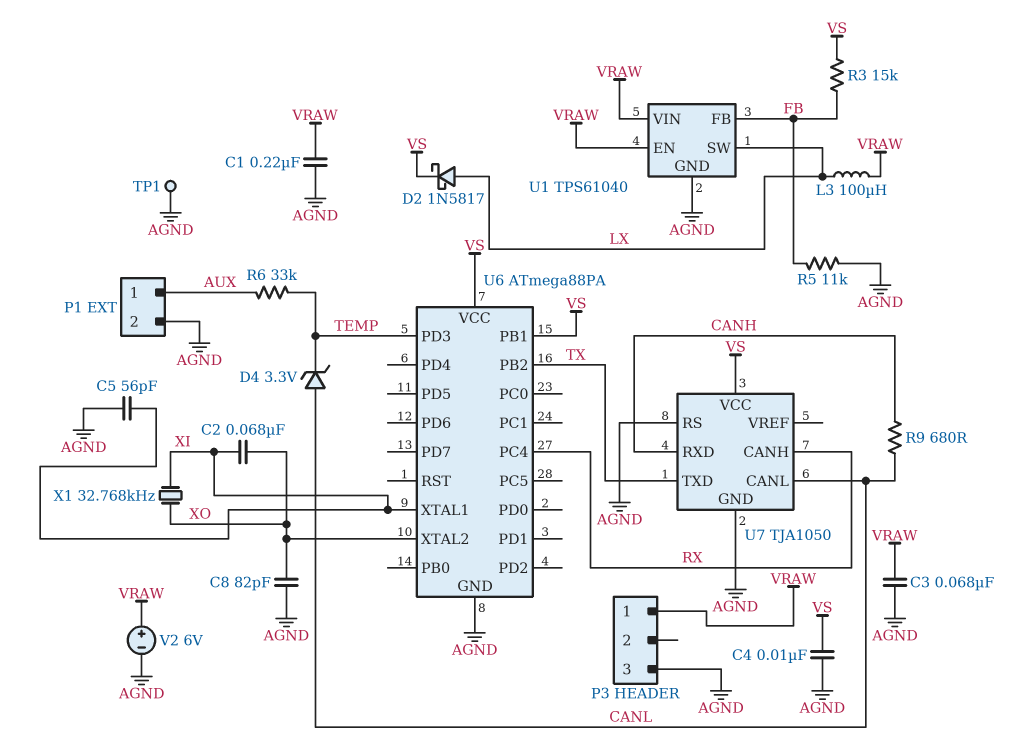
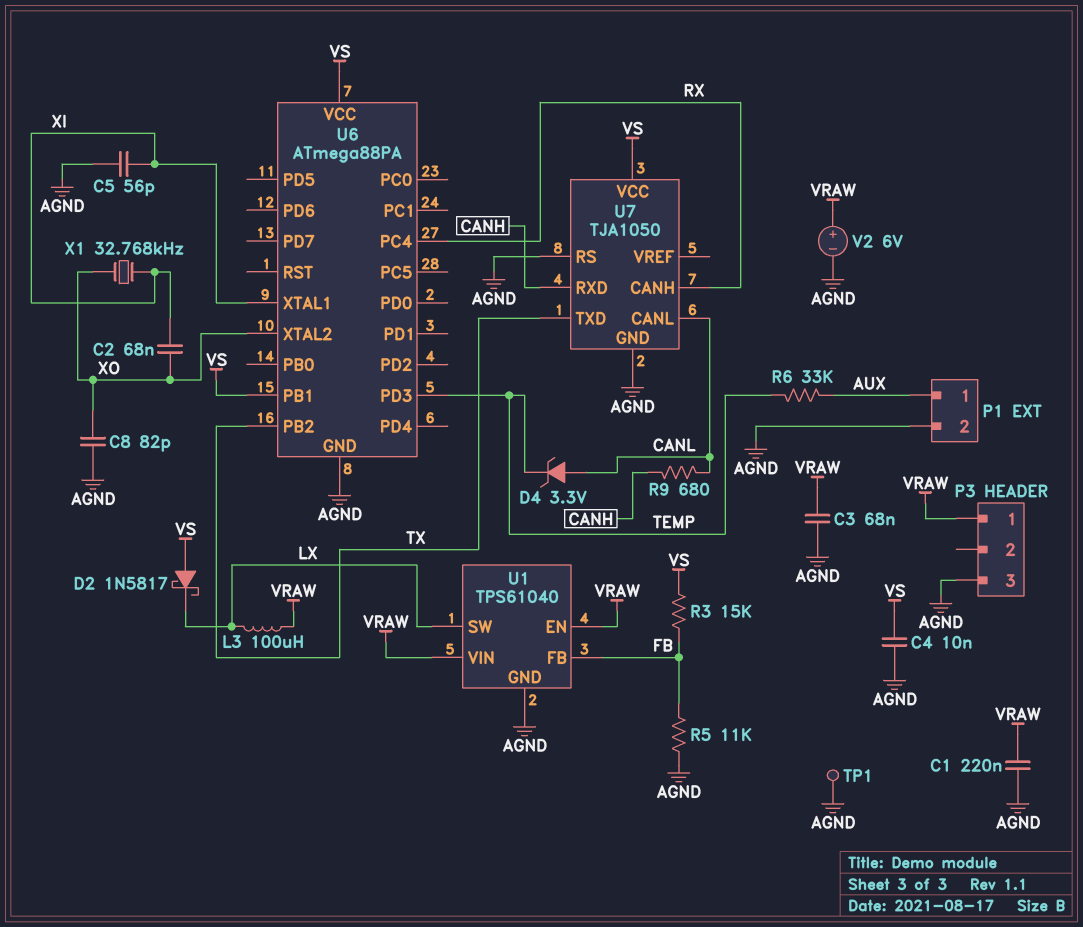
D2: schottky 1N5817 (A LX, K VS) -> schottky 1N5817 (A VS, K LX)

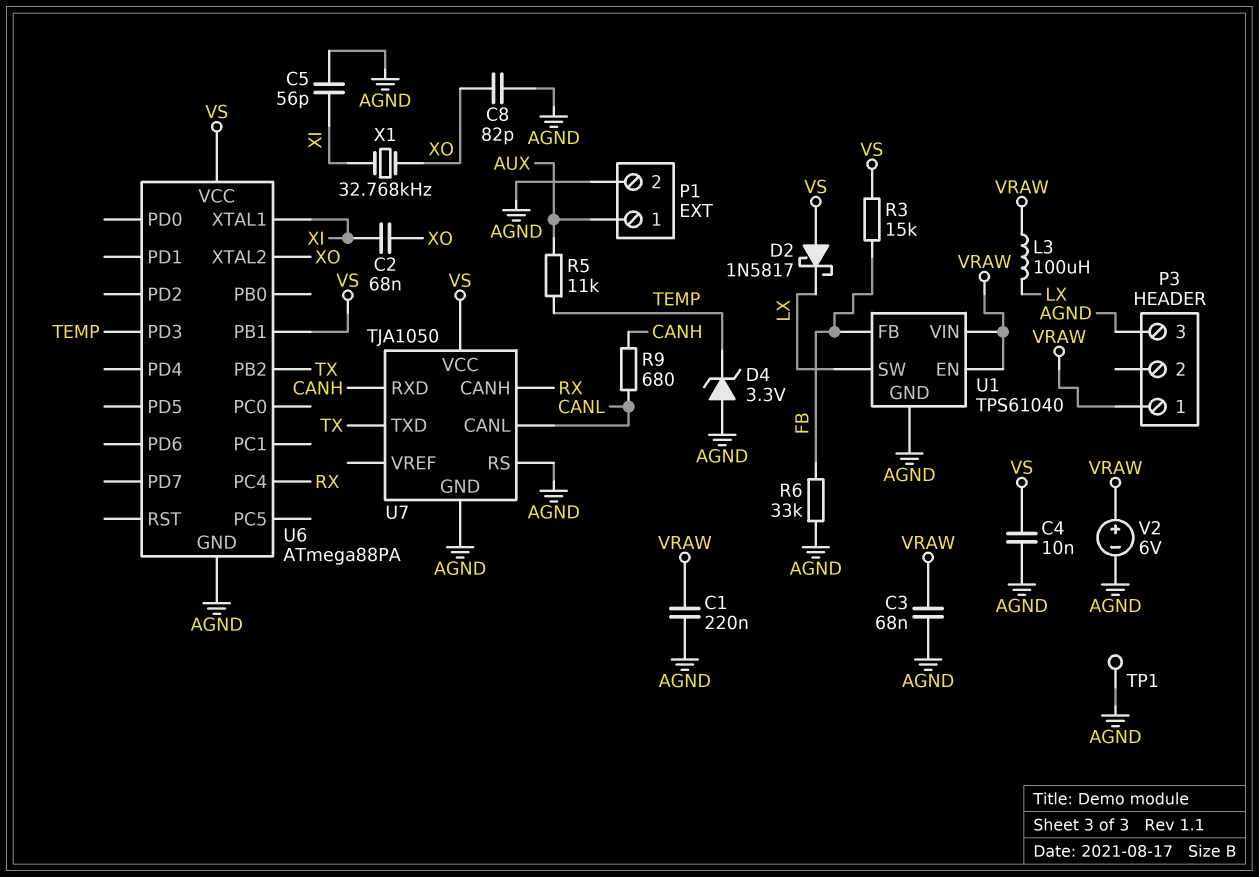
D4: zener 3.3V (A CANL, K TEMP) -> zener 3.3V (A AGND, K TEMP)
R5: 11k (AGND, FB) -> 11k (AUX, TEMP)
R6: 33k (AUX, TEMP) -> 33k (AGND, FB)

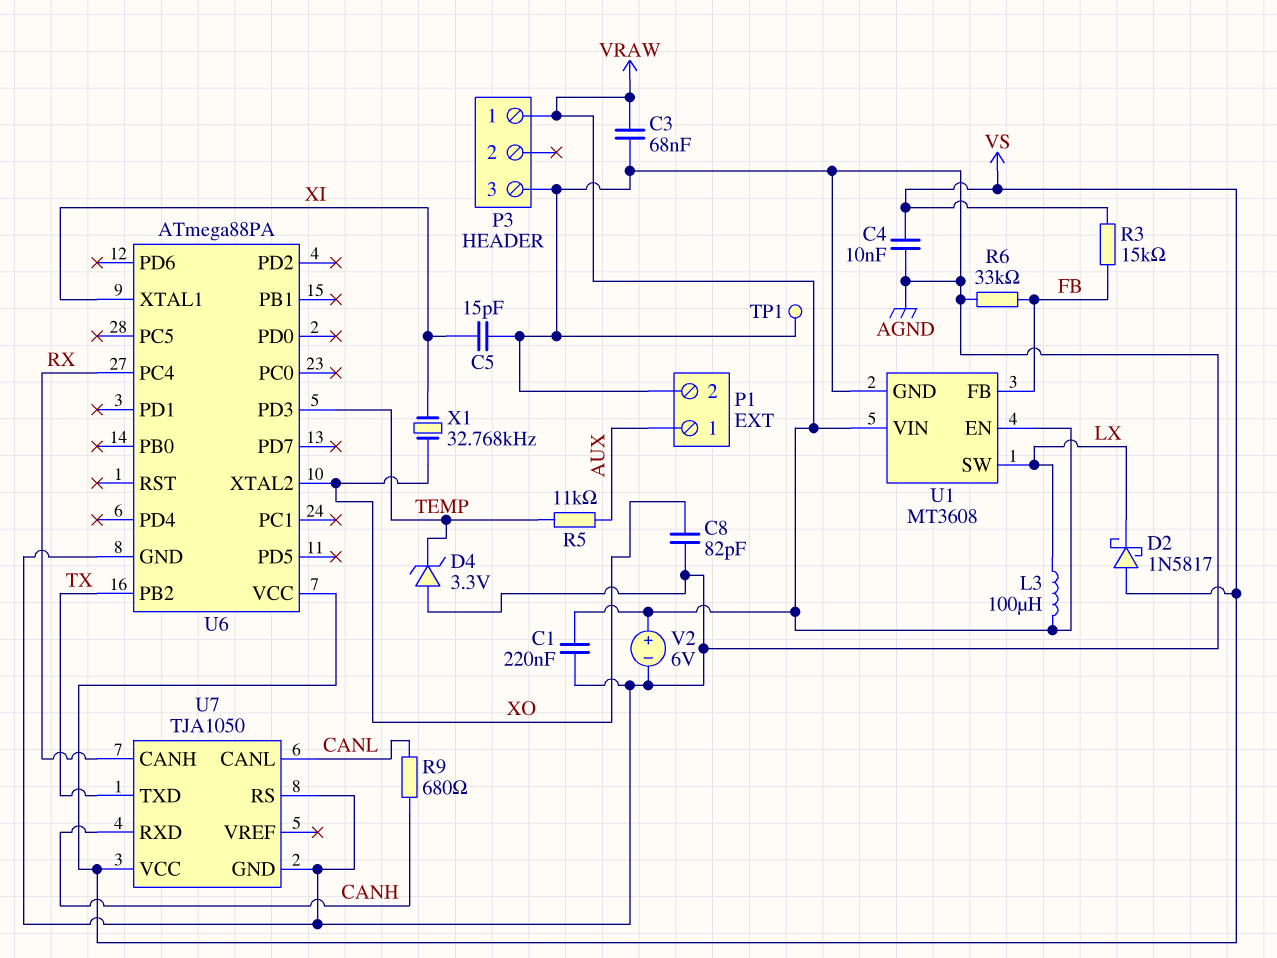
C2: 68nF (XI, XO) -> none
C5: 56pF (AGND, XI) -> 15pF (AGND, XI)
U1: TPS61040 -> MT3608
U6 pin PB1: VS -> none

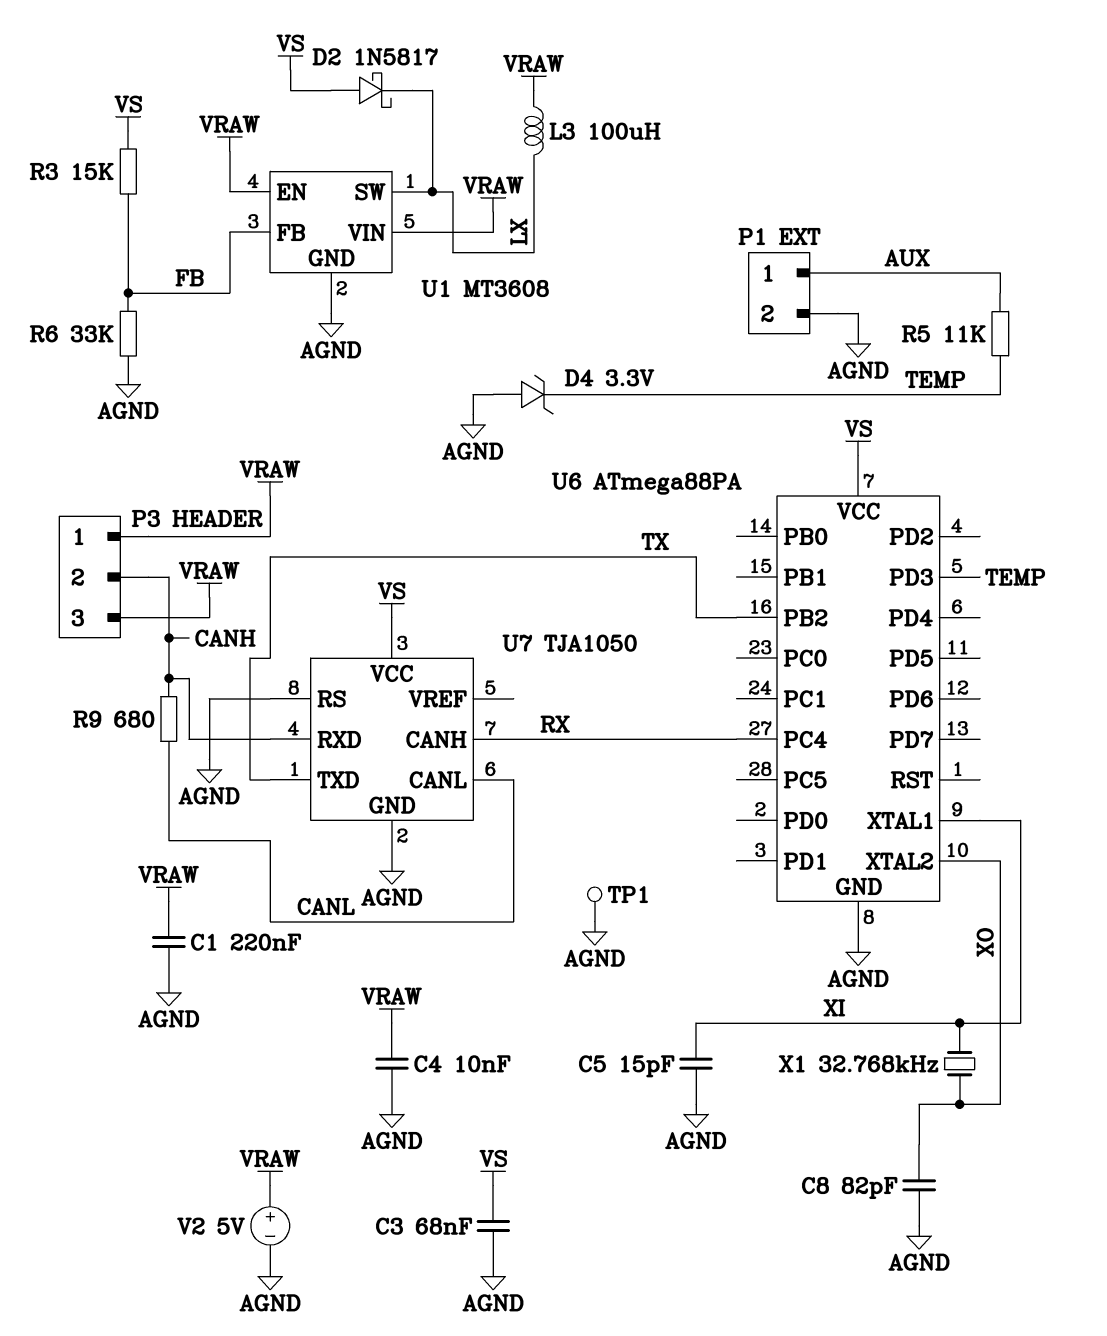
C3: 68nF (AGND, VRAW) -> 68nF (AGND, VS)
C4: 10nF (AGND, VS) -> 10nF (AGND, VRAW)
P3 pin 2: none -> CANH
P3 pin 3: AGND -> VRAW
V2: 6V (plus VRAW, minus AGND) -> 5V (plus VRAW, minus AGND)

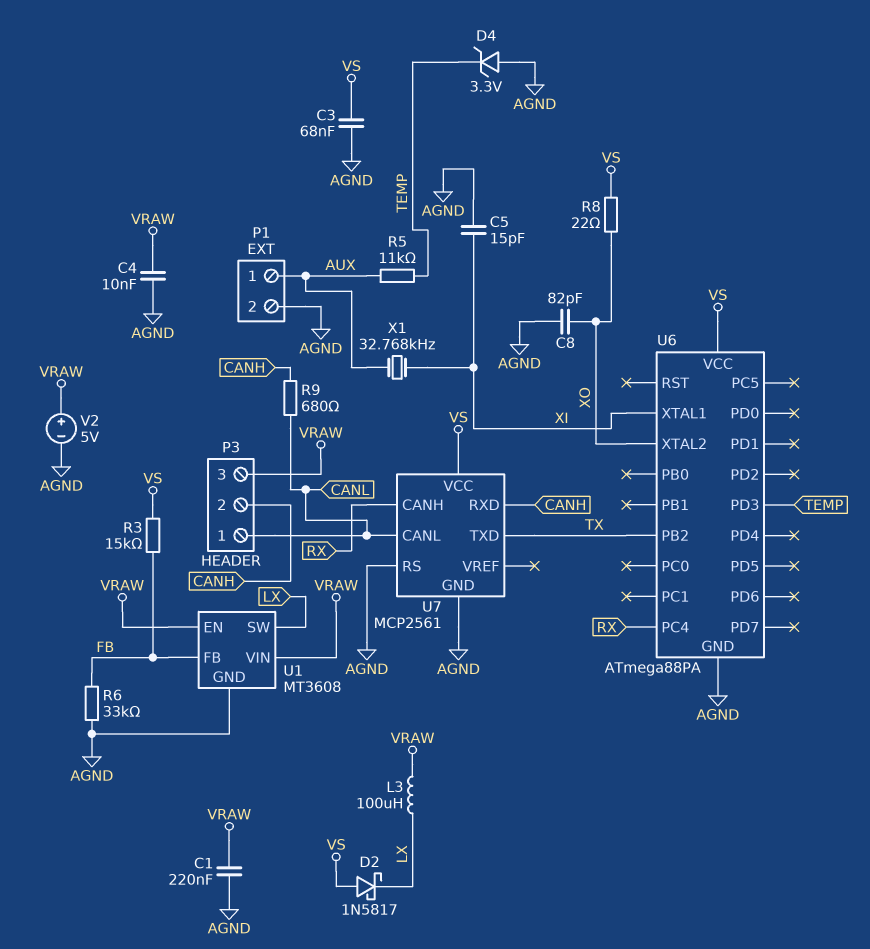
P3 pin 1: VRAW -> CANL
R8: none -> 22 (VS, XO)
TP1: test point (AGND) -> none
U7: TJA1050 -> MCP2561
X1: 32.768kHz (XI, XO) -> 32.768kHz (AUX, XI)

